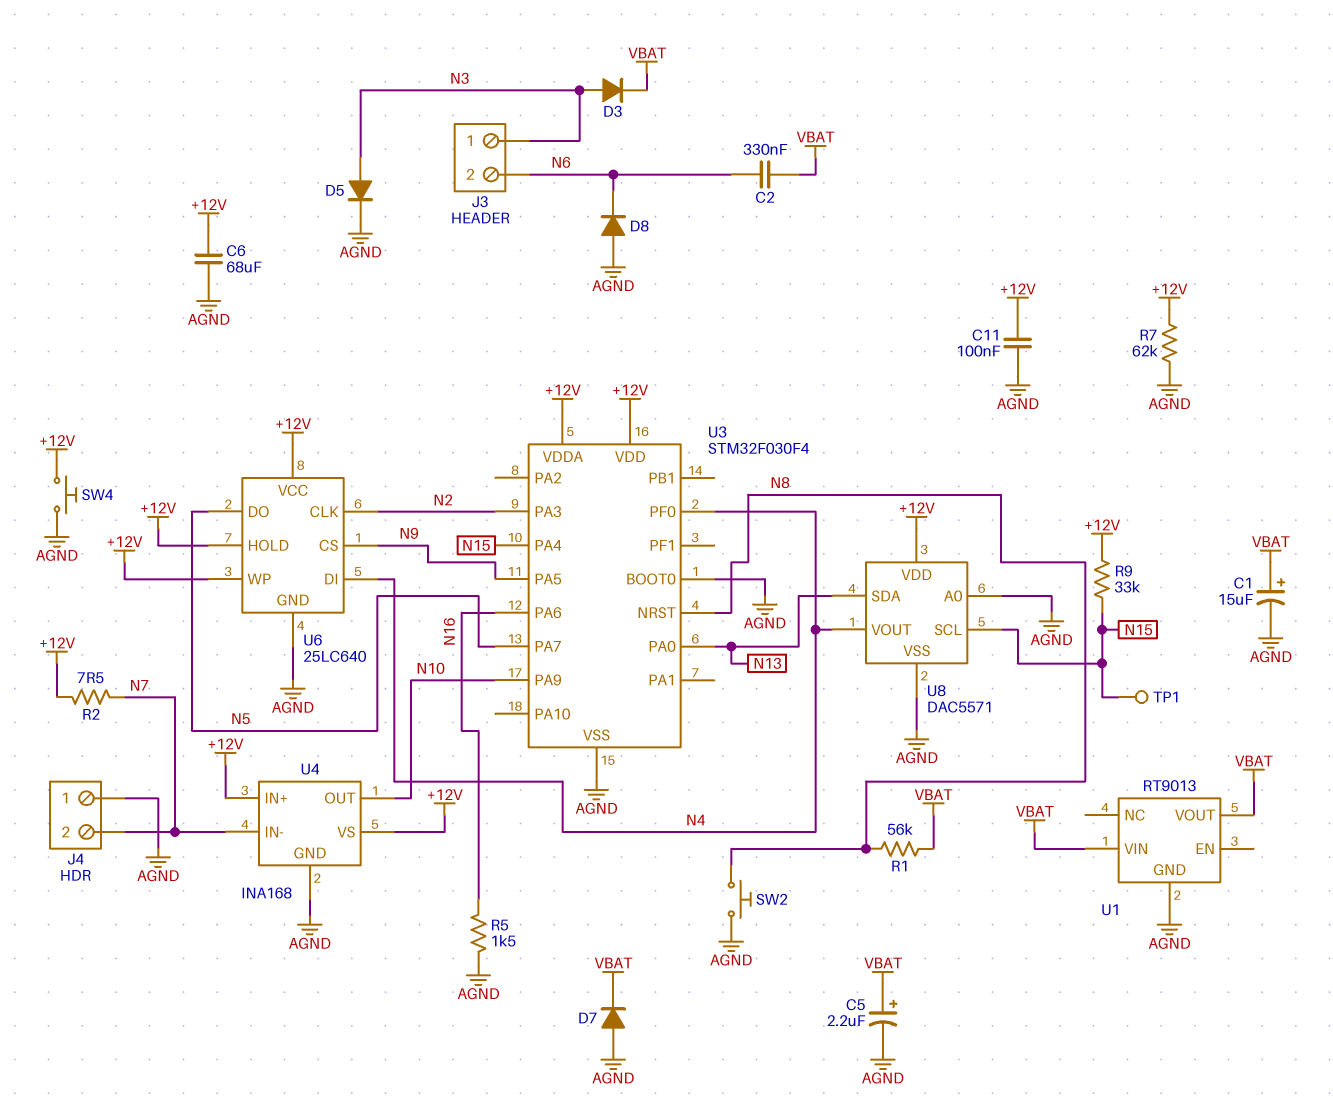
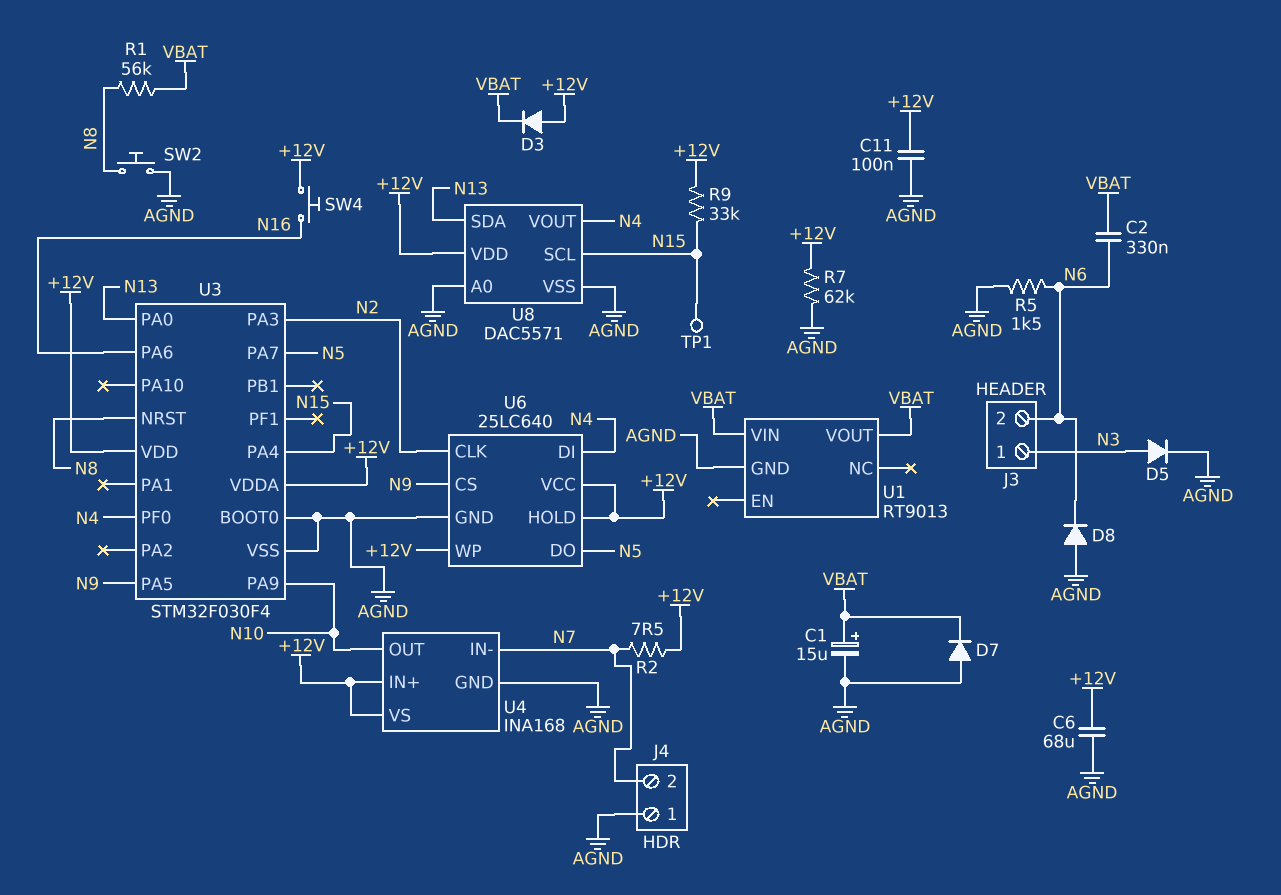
C5: 2.2uF (plus VBAT, minus AGND) -> none
D3: diode (A N3, K VBAT) -> diode (A +12V, K VBAT)
R5: 1.5k (AGND, N16) -> 1.5k (AGND, N6)
SW4: button (+12V, AGND) -> button (+12V, N16)

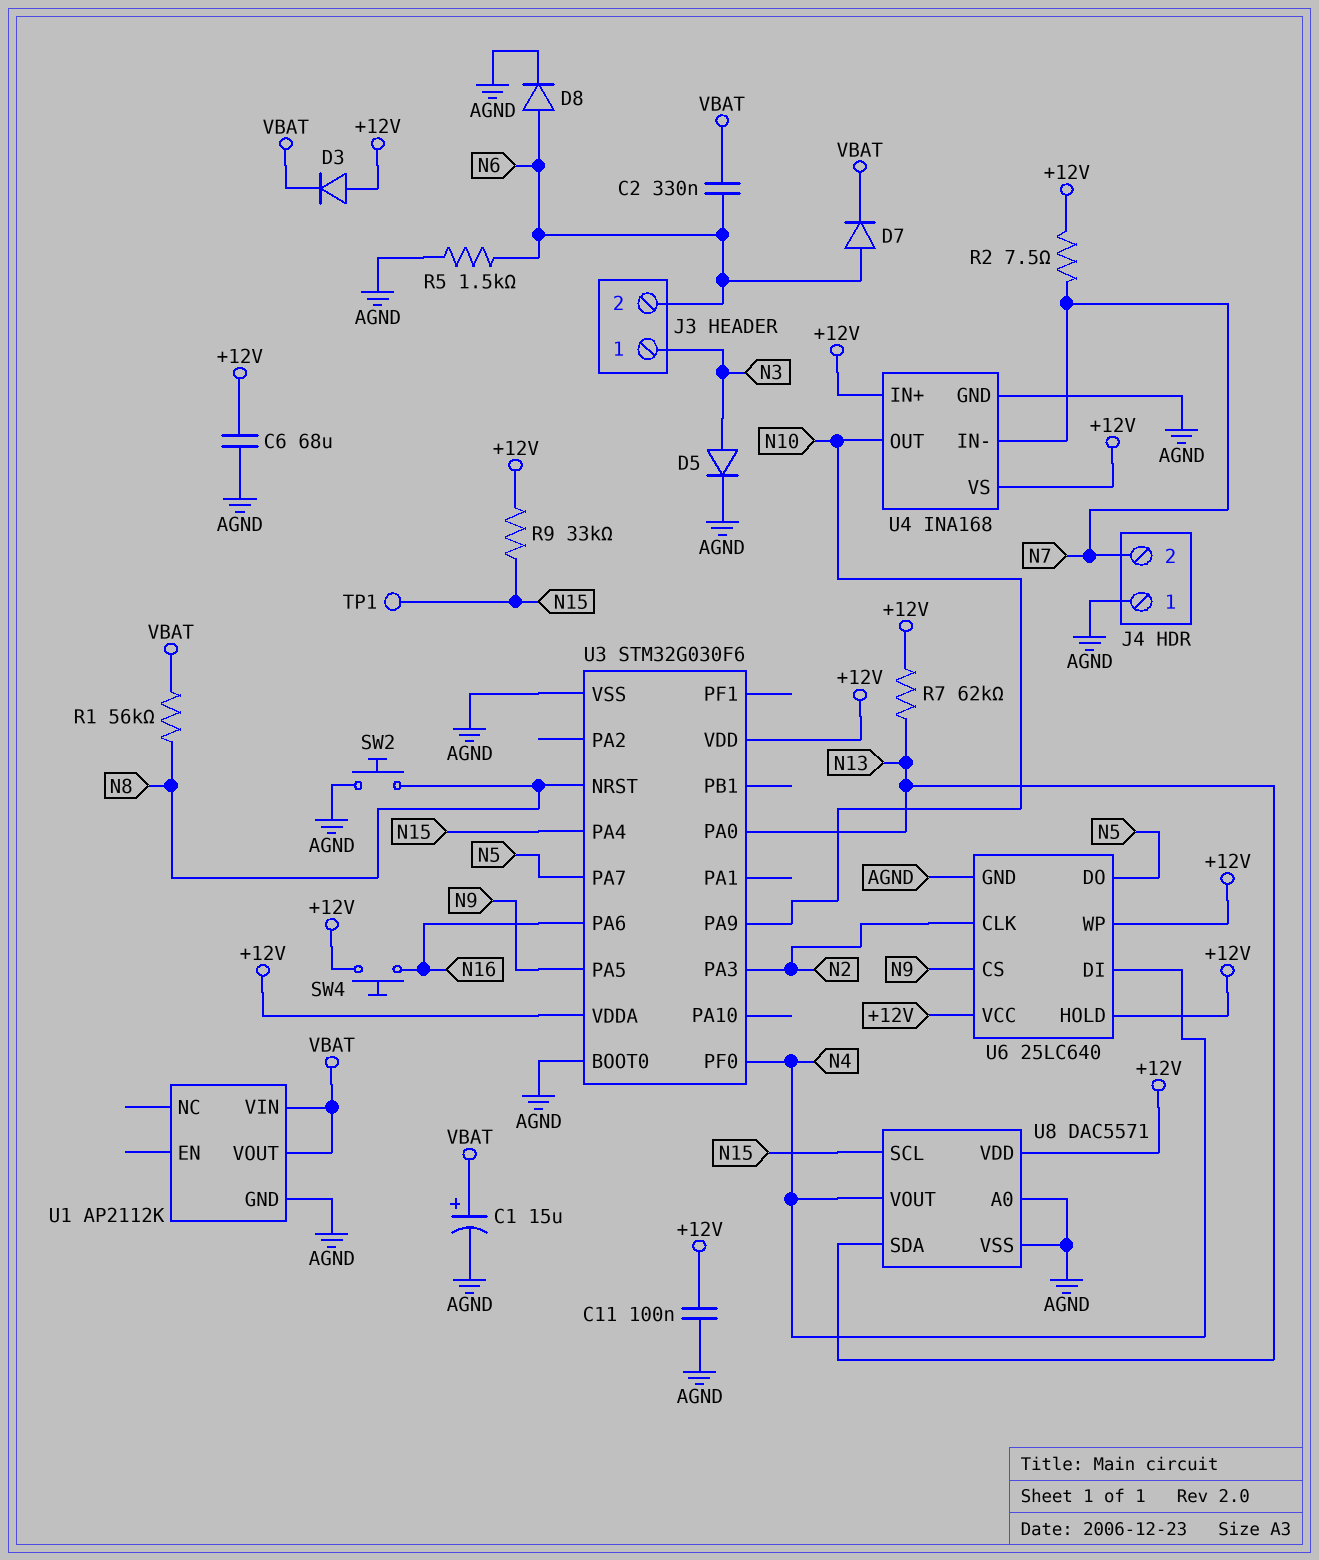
D7: diode (A AGND, K VBAT) -> diode (A N6, K VBAT)
D8: diode (A AGND, K N6) -> diode (A N6, K AGND)
R7: 62k (+12V, AGND) -> 62k (+12V, N13)
U1: RT9013 -> AP2112K
U3: STM32F030F4 -> STM32G030F6

